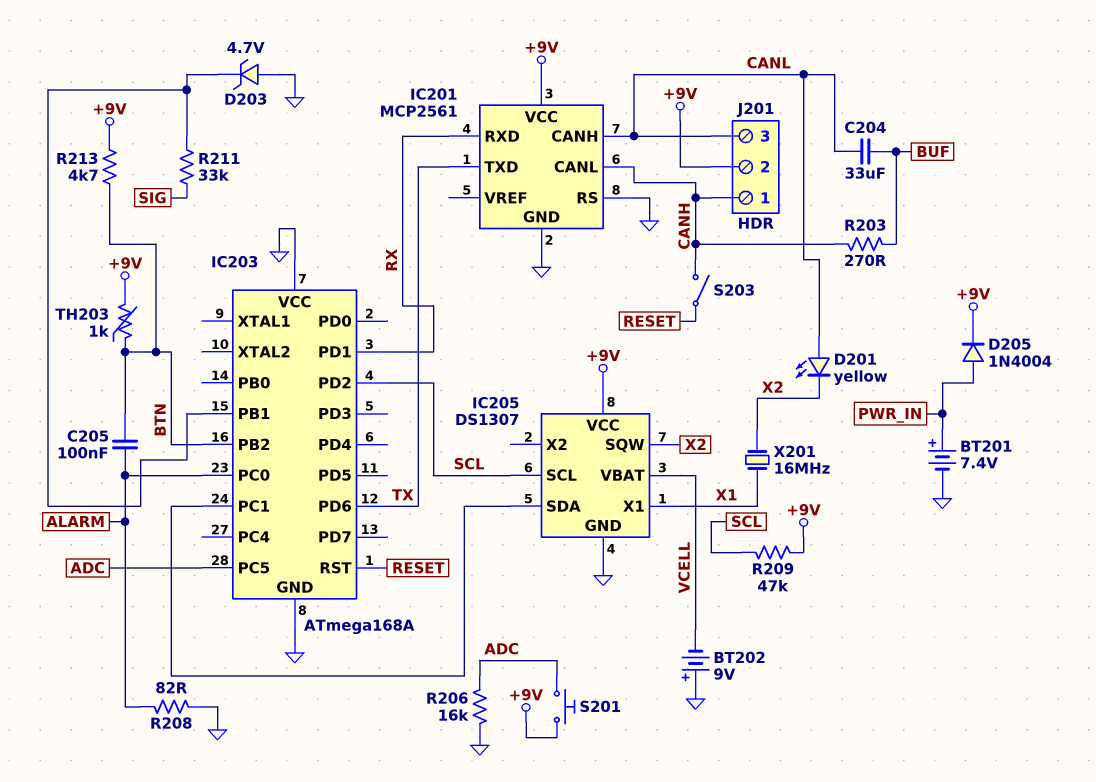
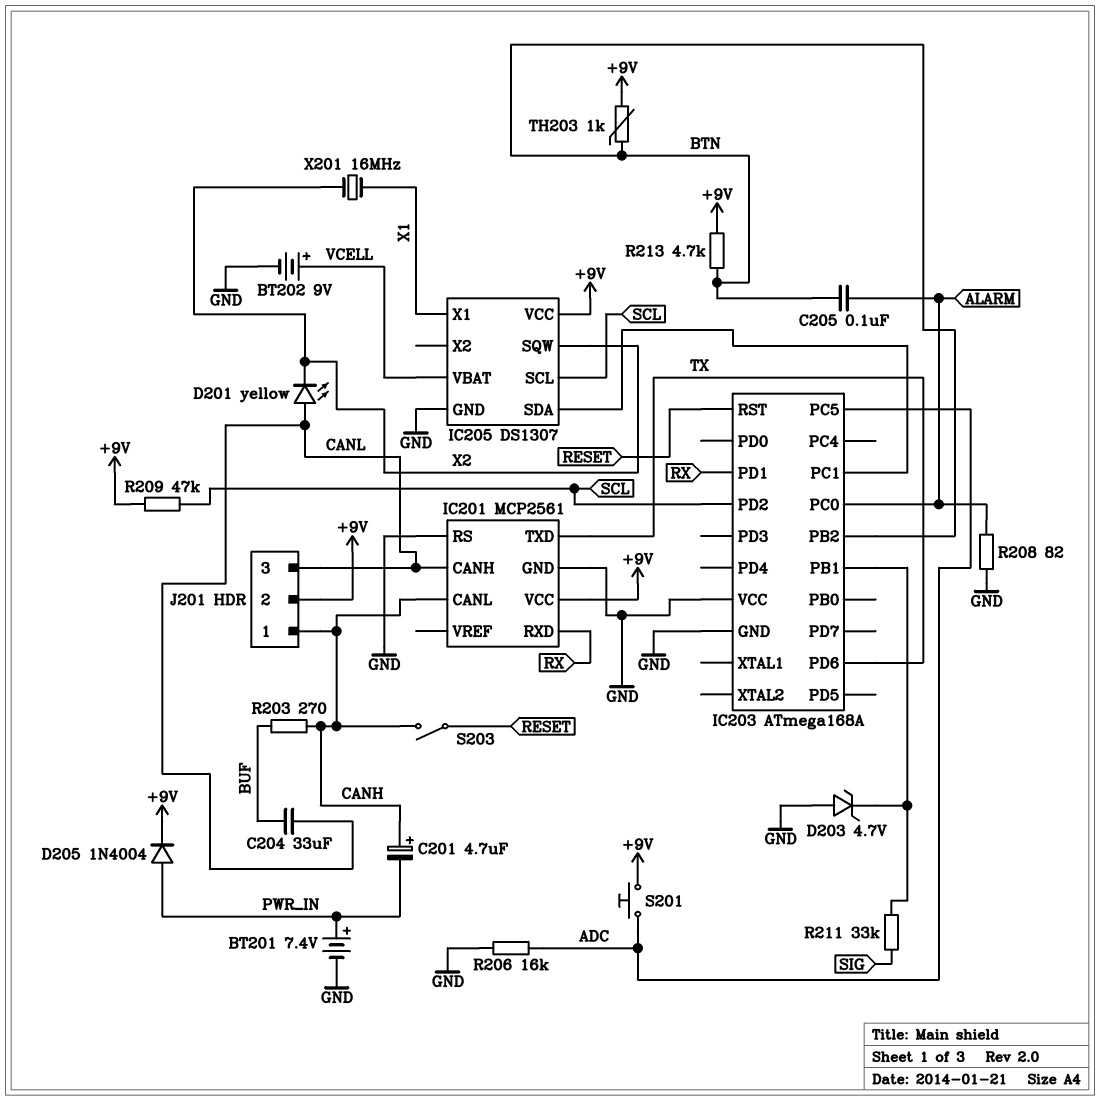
BT202: 9V (plus GND, minus VCELL) -> 9V (plus VCELL, minus GND)
C201: none -> 4.7uF (plus CANH, minus PWR_IN)

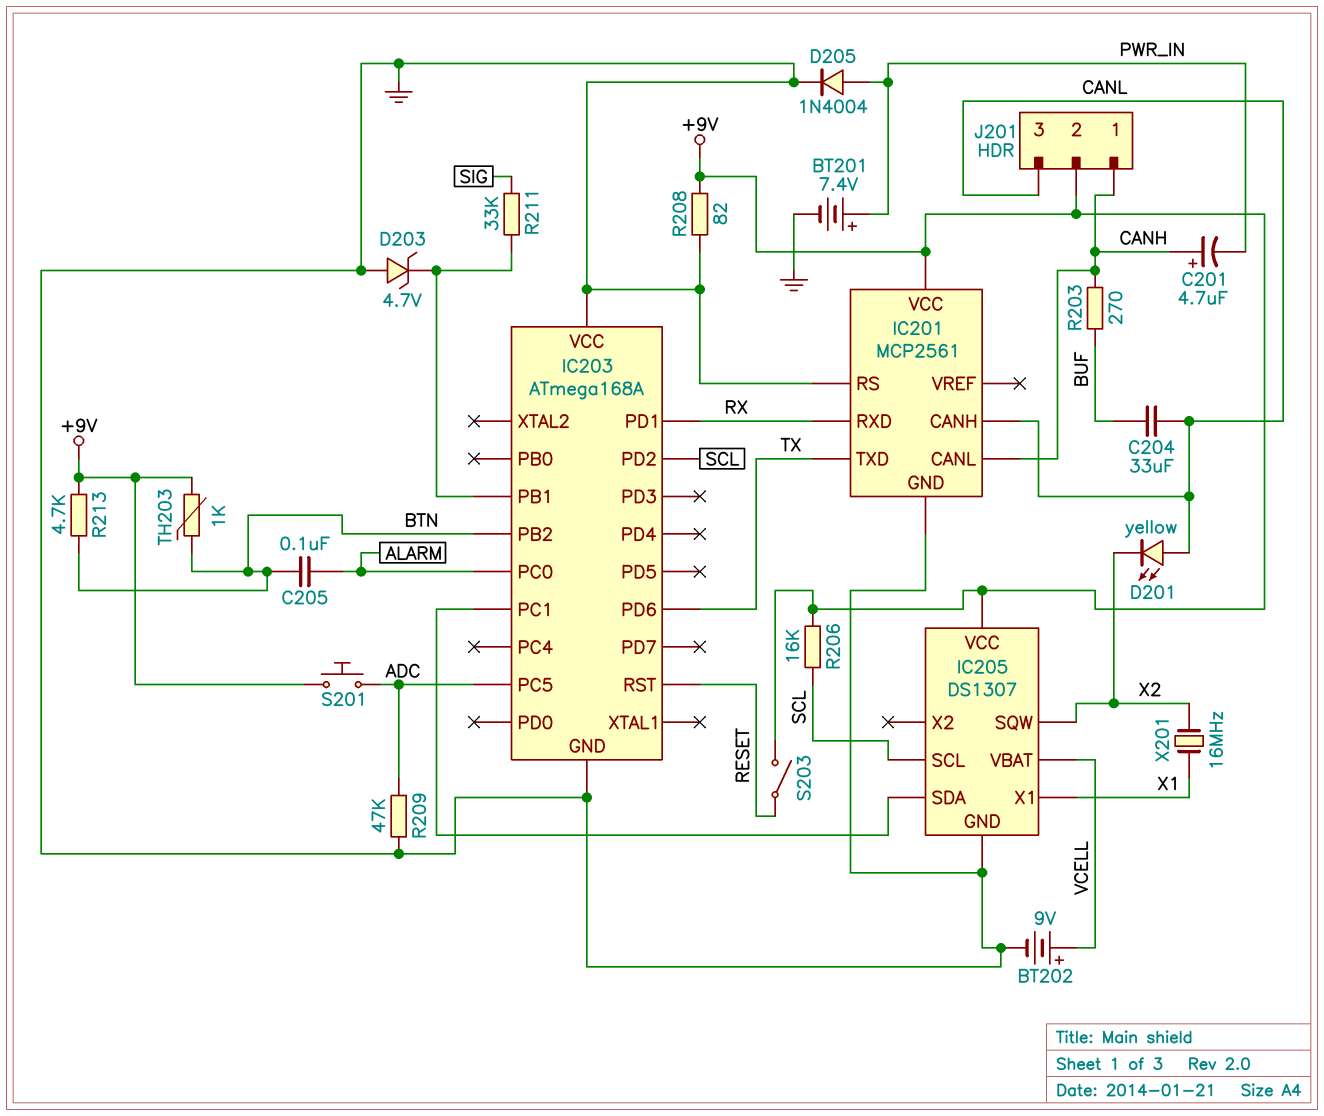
D205: diode 1N4004 (A PWR_IN, K +9V) -> diode 1N4004 (A PWR_IN, K GND)
R206: 16k (ADC, GND) -> 16k (+9V, SCL)
R208: 82 (ALARM, GND) -> 82 (+9V, GND)
R209: 47k (+9V, SCL) -> 47k (ADC, GND)
S203: switch (CANH, RESET) -> switch (+9V, RESET)

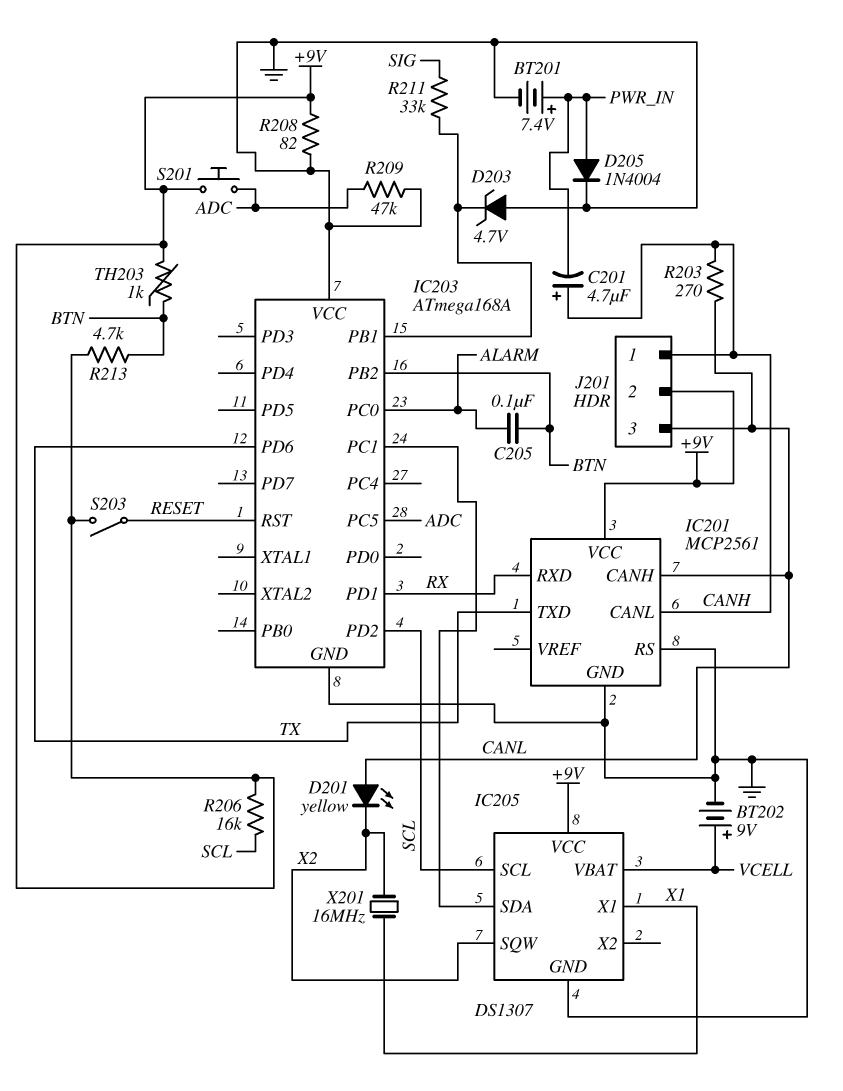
C204: 33uF (BUF, CANL) -> none
R203: 270 (BUF, CANH) -> 270 (CANH, CANL)

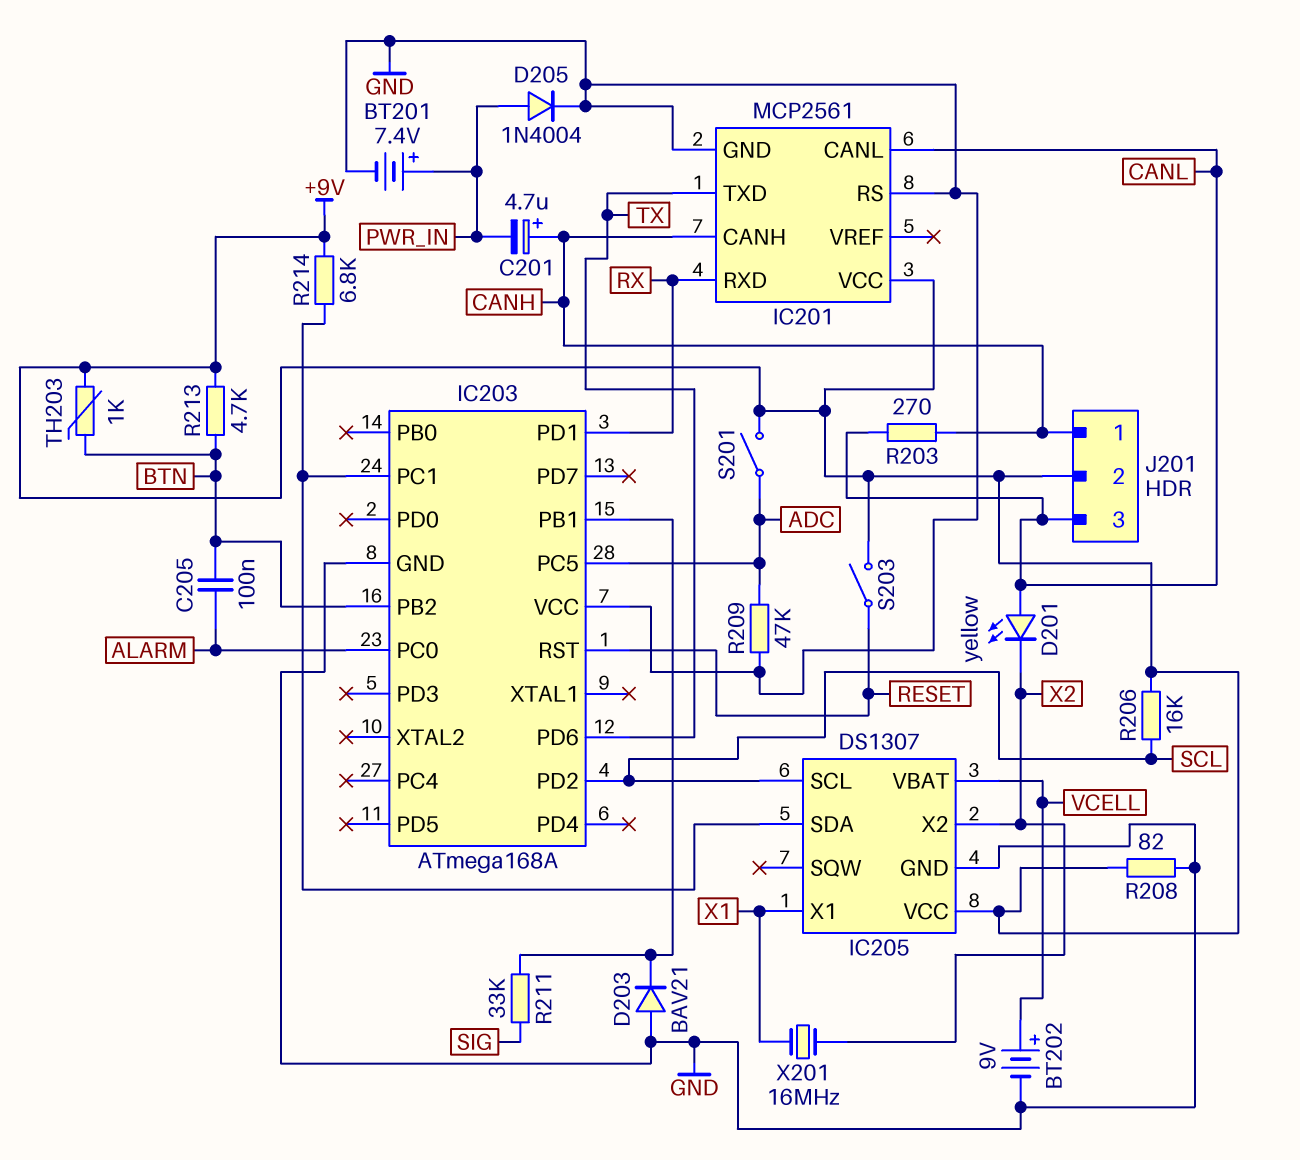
D203: zener 4.7V (A GND, K IC203/PB1) -> diode BAV21 (A GND, K IC203/PB1)
IC201 pin CANH: CANL -> CANH
IC201 pin CANL: CANH -> CANL
IC205 pin SQW: X2 -> none
IC205 pin X2: none -> X2
R214: none -> 6.8k (+9V, IC203/PC1)
S201: button (+9V, ADC) -> switch (+9V, ADC)

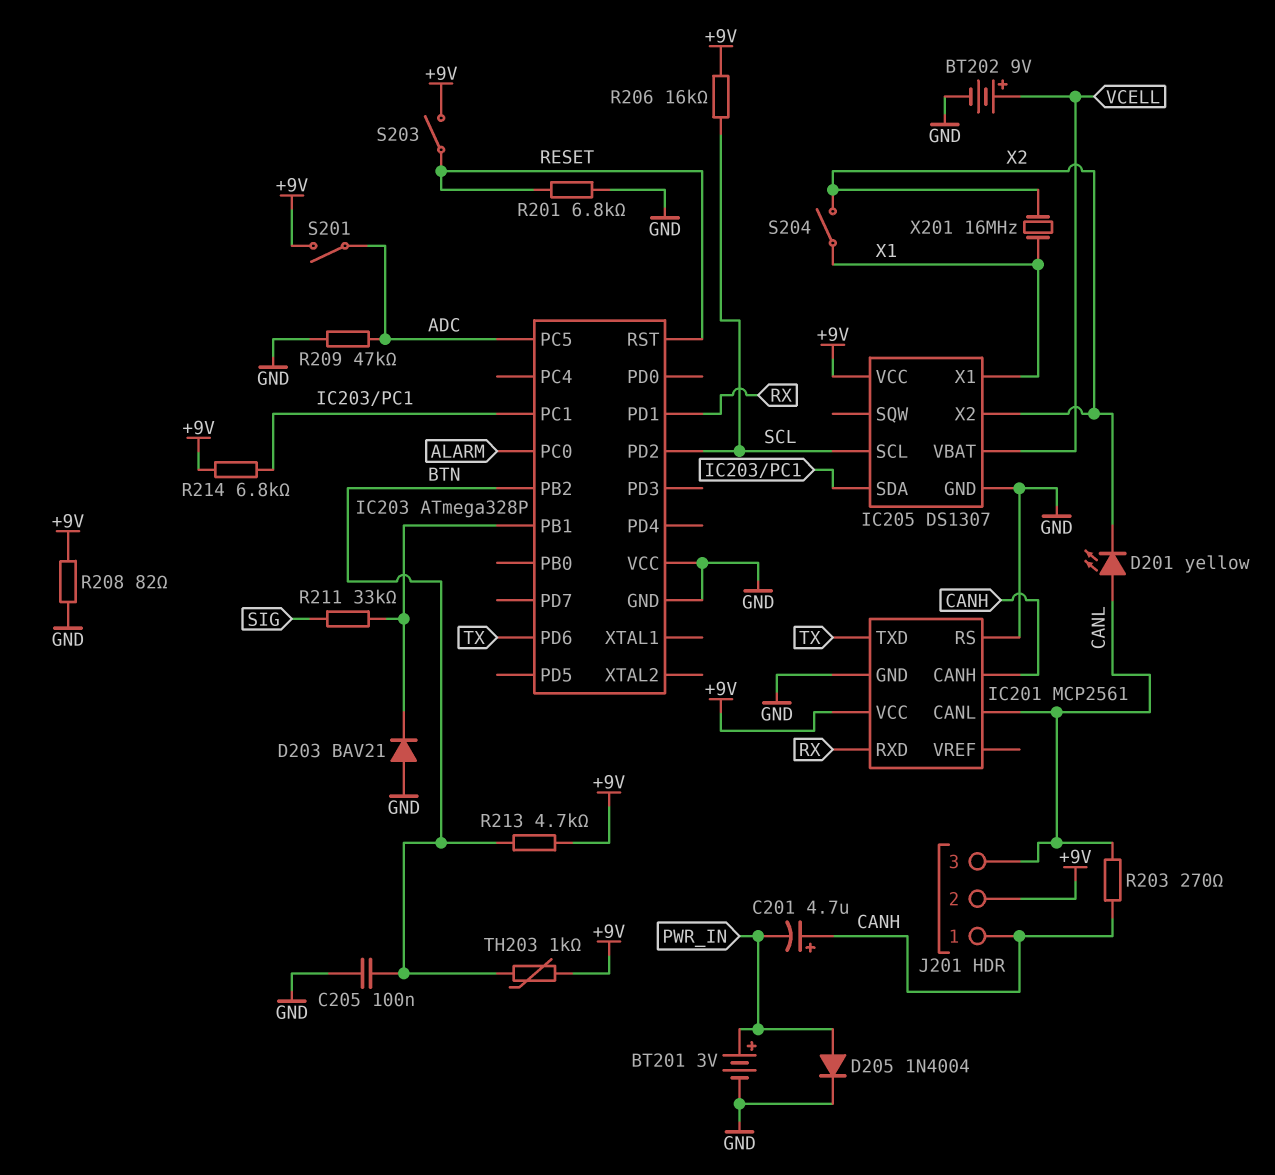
BT201: 7.4V (plus PWR_IN, minus GND) -> 3V (plus PWR_IN, minus GND)
C205: 100nF (ALARM, BTN) -> 100nF (BTN, GND)
IC203: ATmega168A -> ATmega328P
R201: none -> 6.8k (GND, RESET)
S204: none -> switch (X1, X2)

